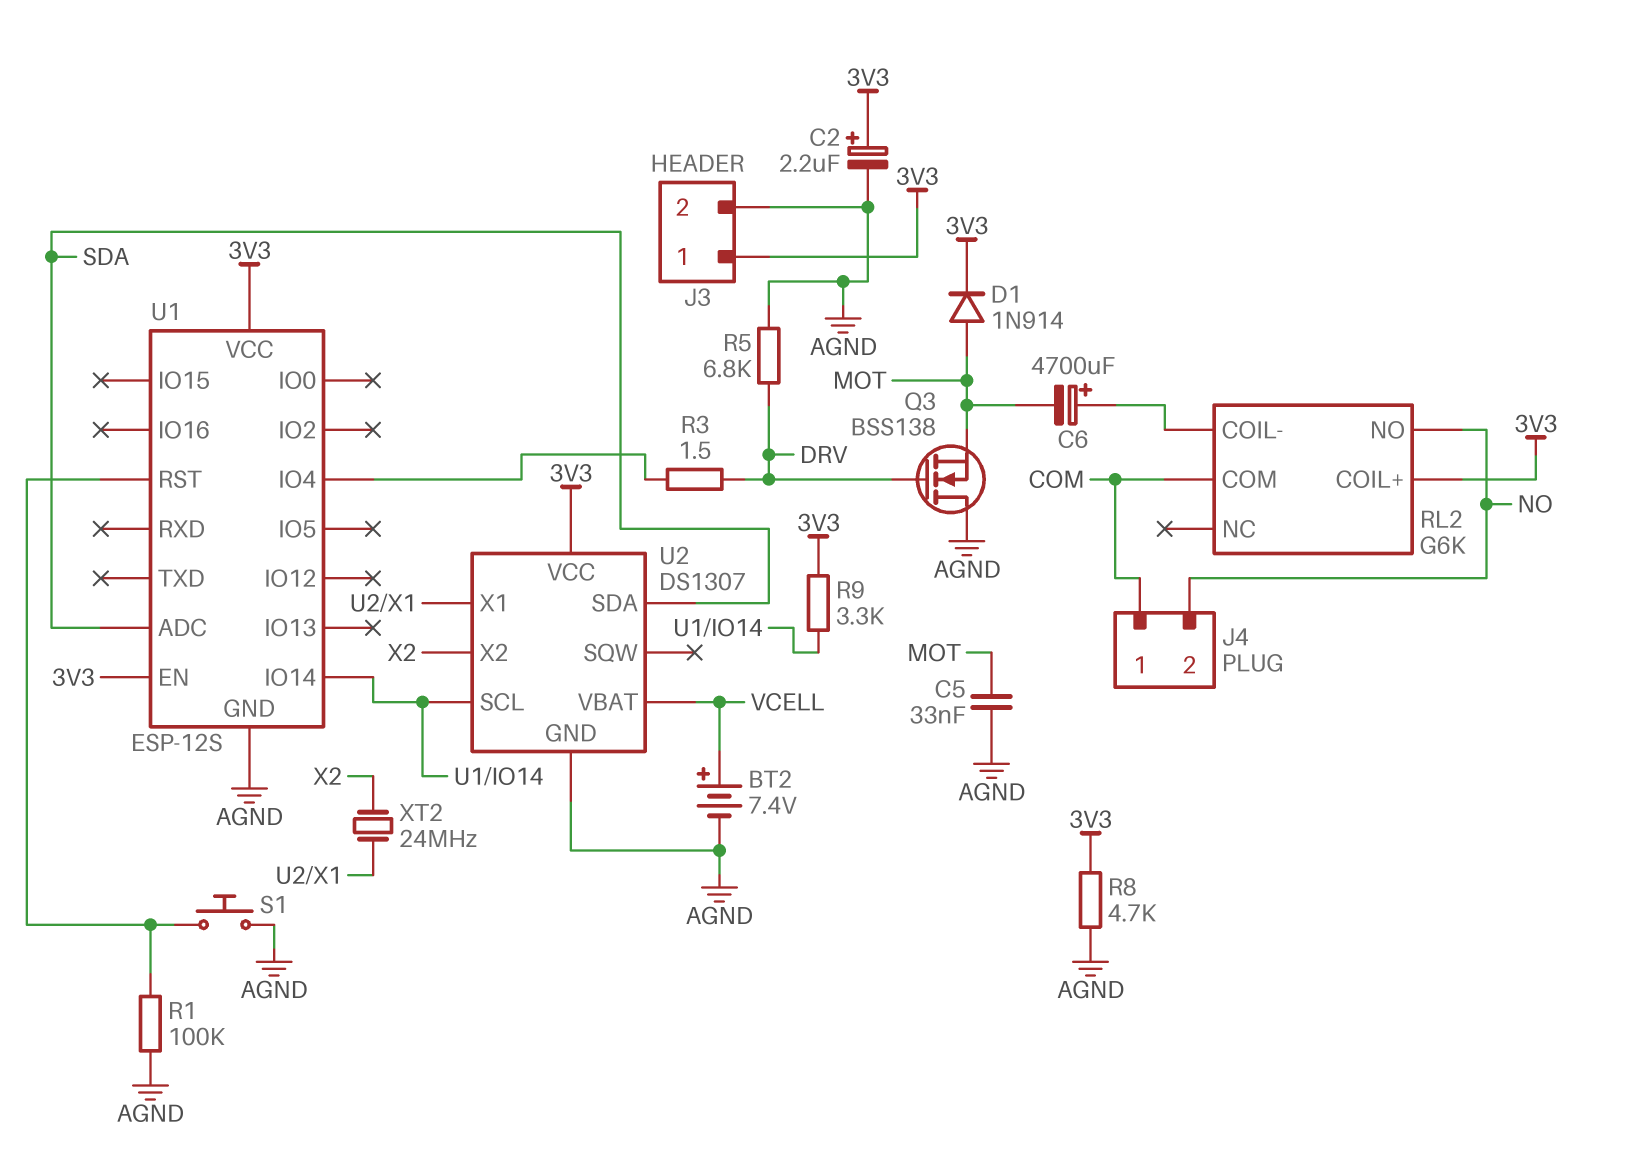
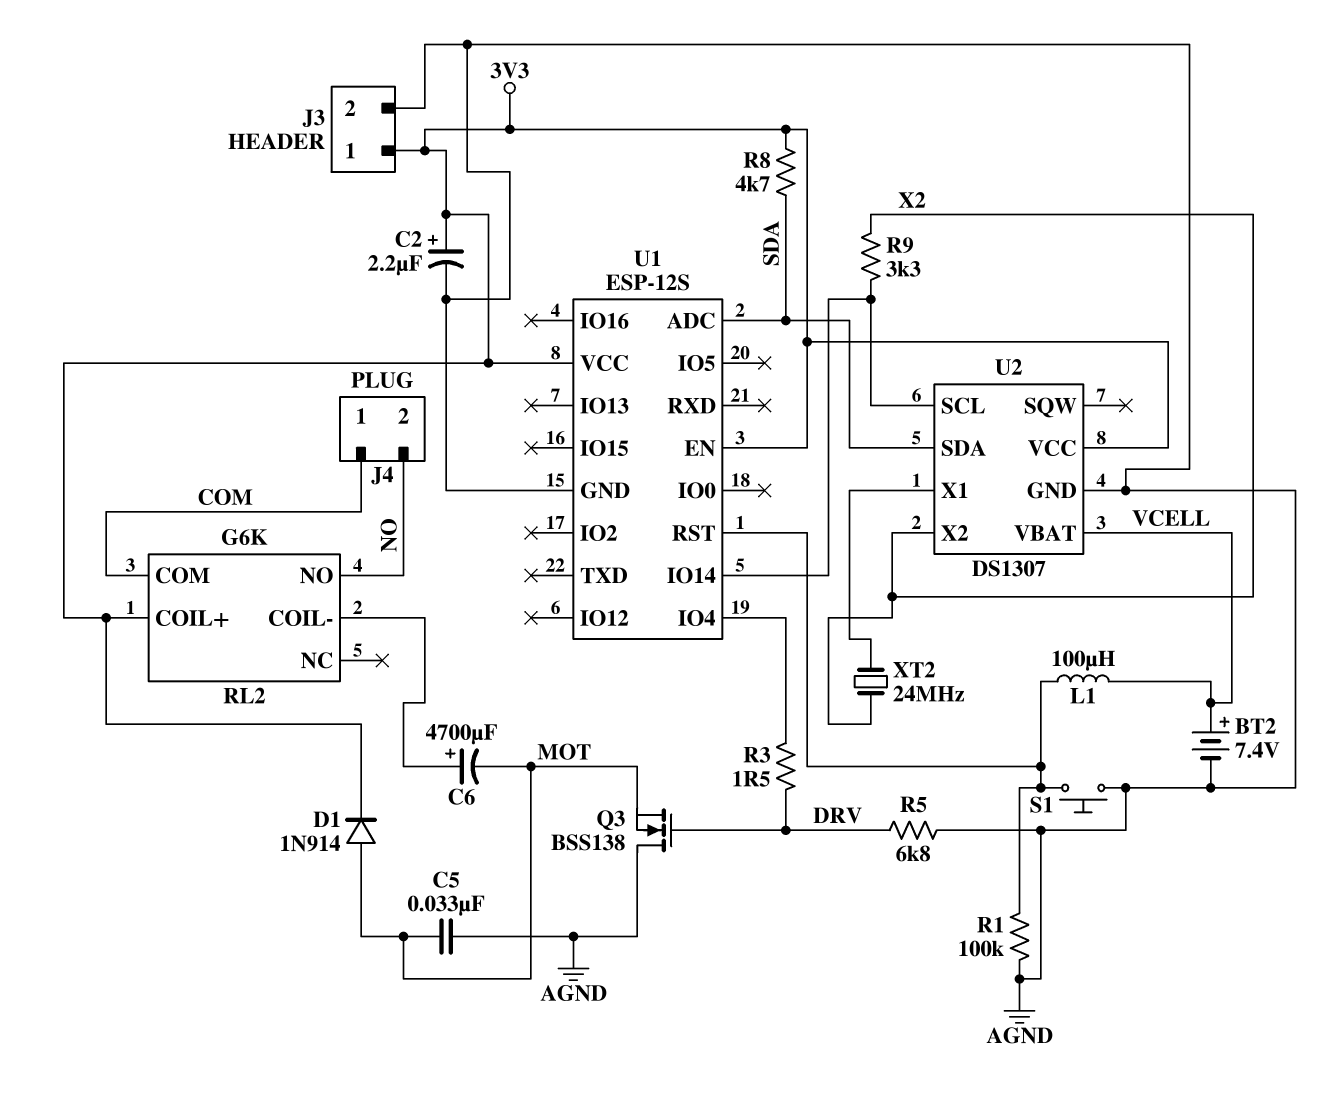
L1: none -> 100uH (U1/RST, VCELL)
R8: 4.7k (3V3, AGND) -> 4.7k (3V3, SDA)
R9: 3.3k (3V3, U1/IO14) -> 3.3k (U1/IO14, X2)

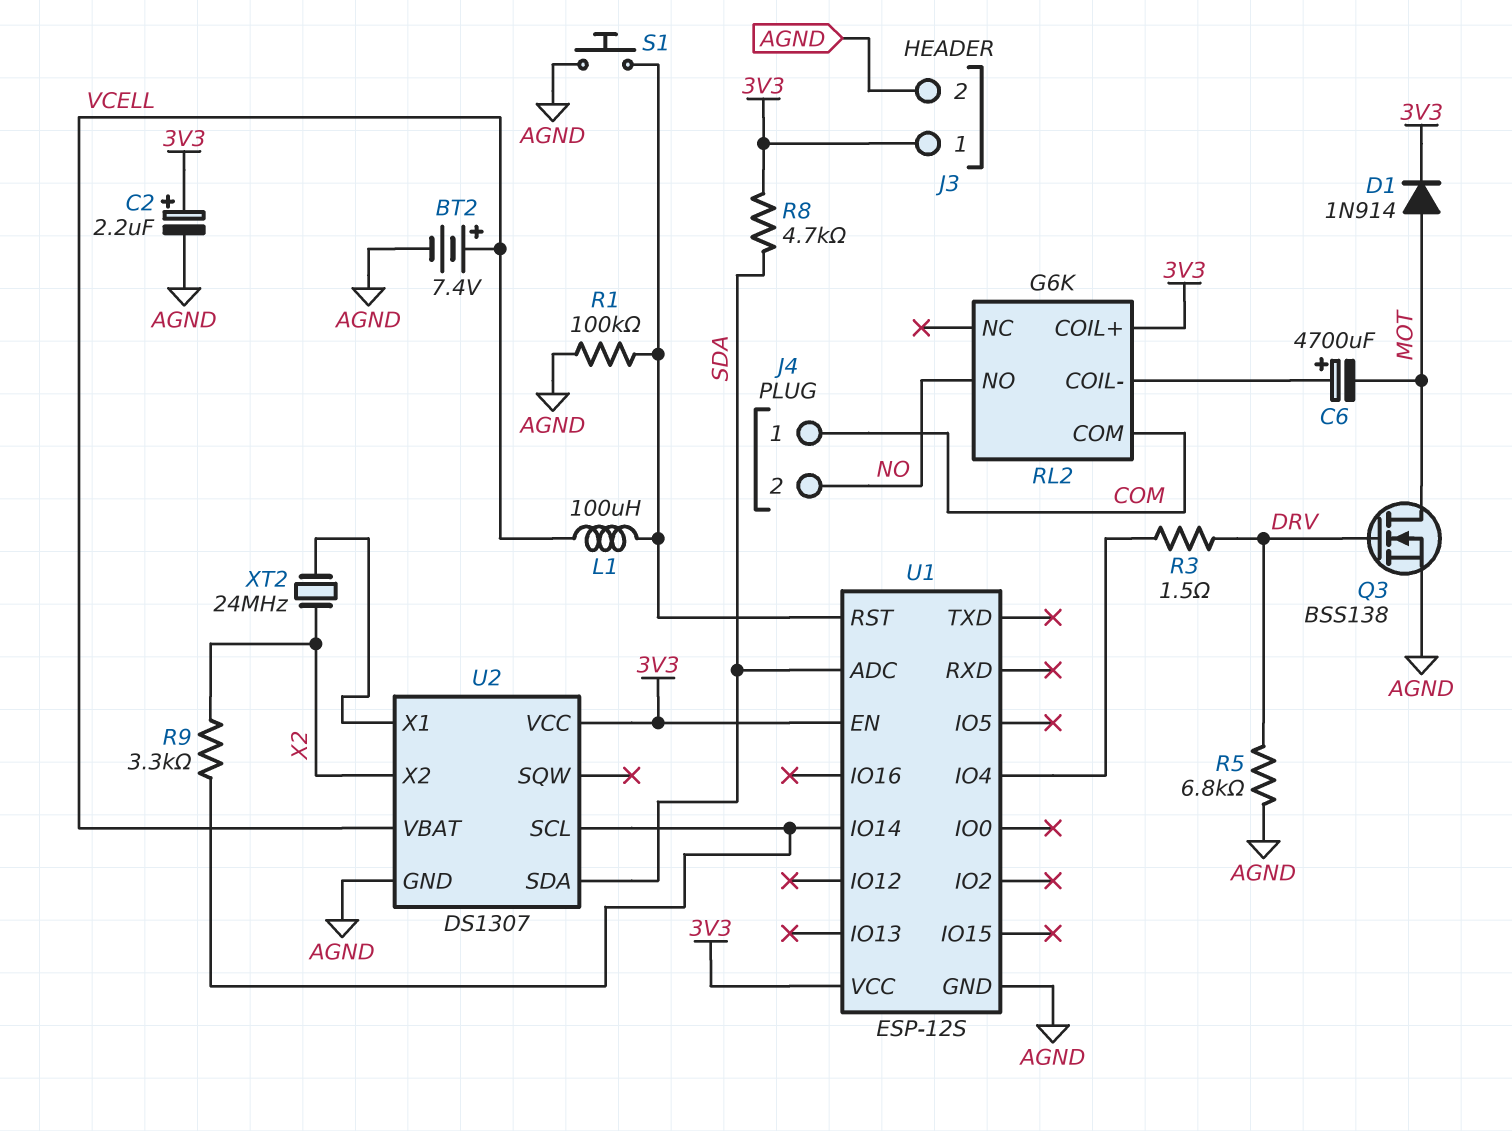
C5: 33nF (AGND, MOT) -> none
Q3: NMOS BSS138 (G DRV, D AGND, S MOT) -> NMOS BSS138 (G DRV, D MOT, S AGND)

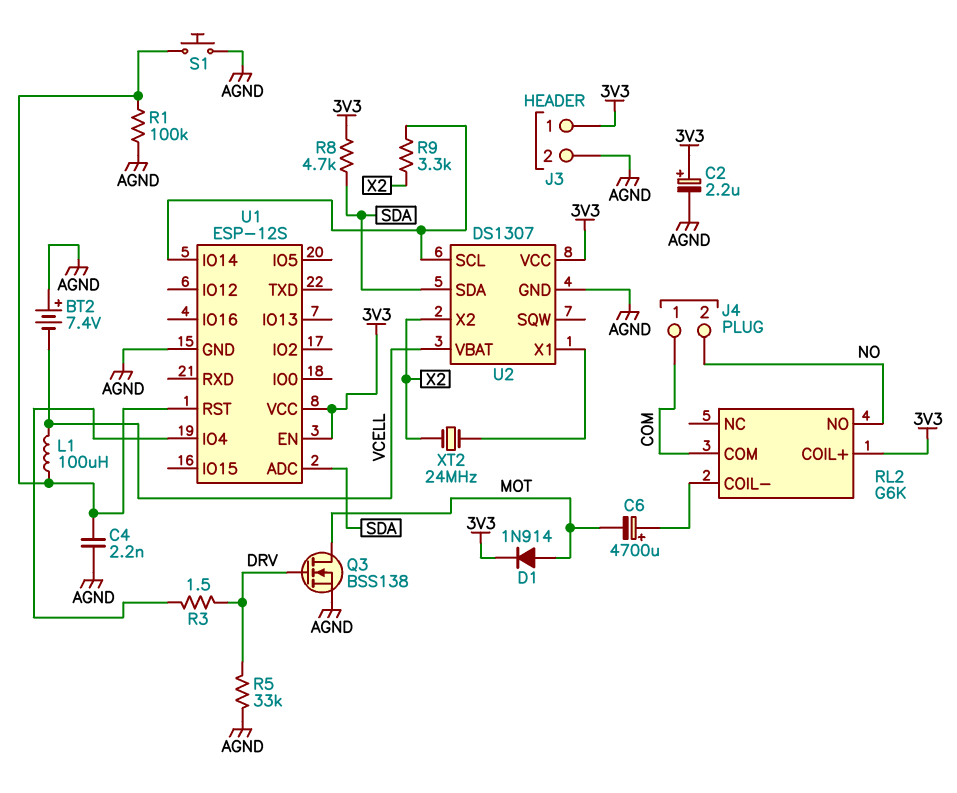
BT2: 7.4V (plus VCELL, minus AGND) -> 7.4V (plus AGND, minus VCELL)
C4: none -> 2.2nF (AGND, U1/RST)
R5: 6.8k (AGND, DRV) -> 33k (AGND, DRV)

